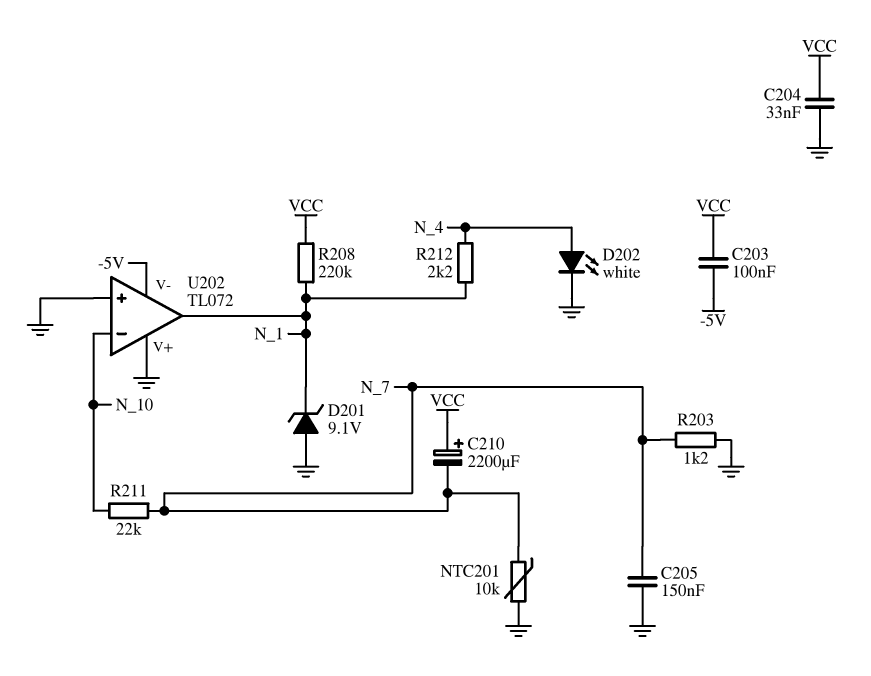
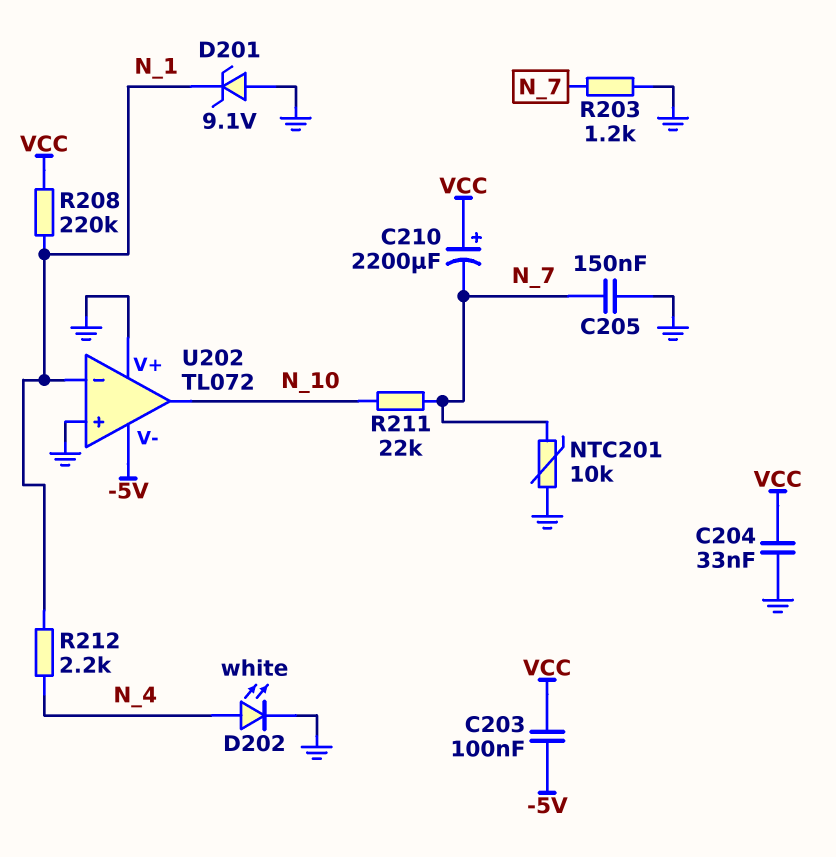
U202 pin in-: N_10 -> N_1
U202 pin out: N_1 -> N_10

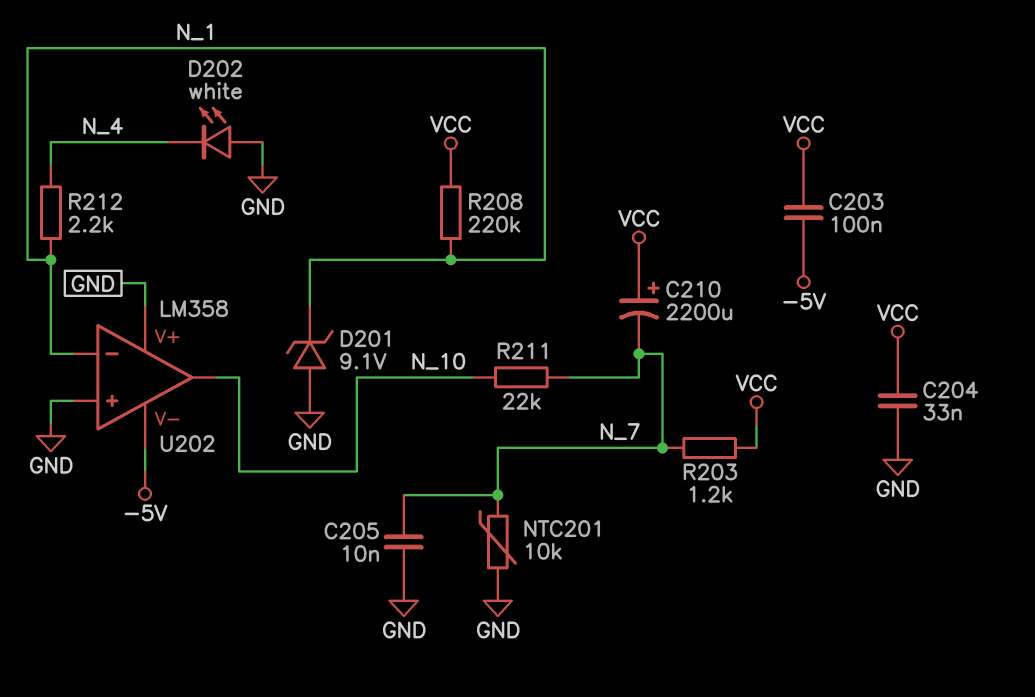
C205: 150nF (GND, N_7) -> 10nF (GND, N_7)
D202: LED white (A N_4, K GND) -> LED white (A GND, K N_4)
R203: 1.2k (GND, N_7) -> 1.2k (N_7, VCC)
U202: TL072 -> LM358

